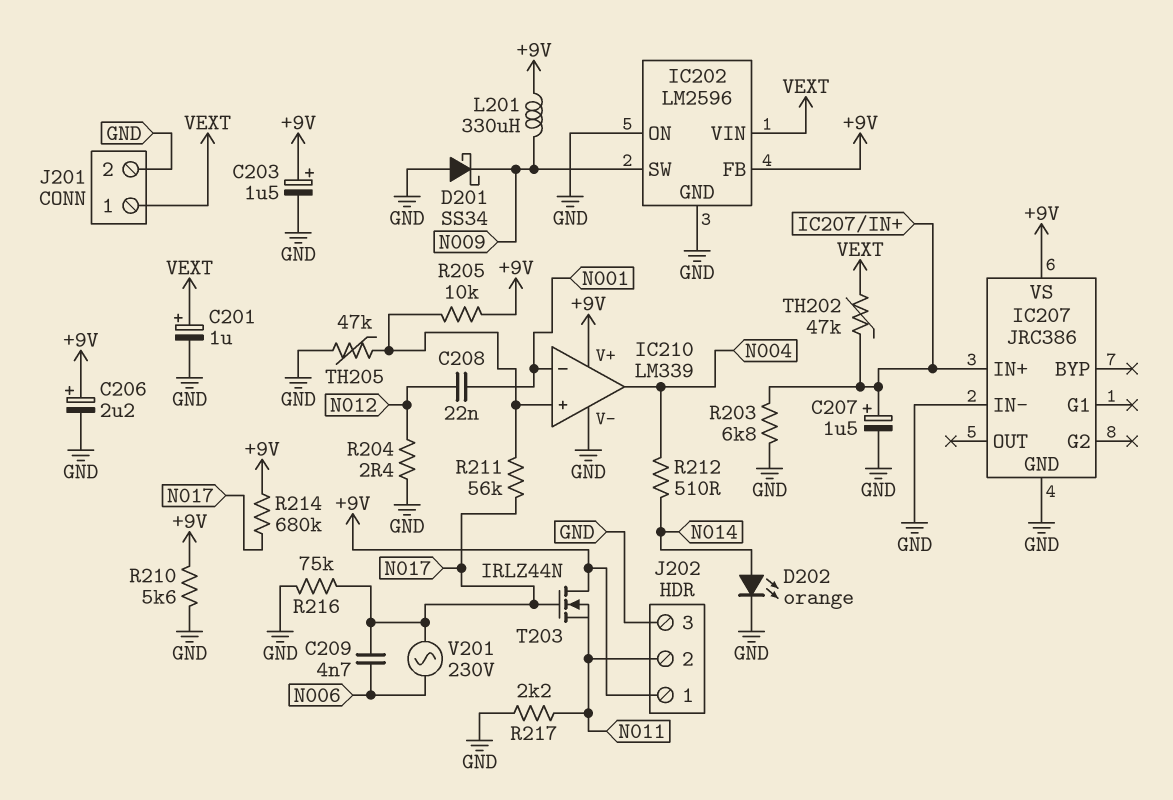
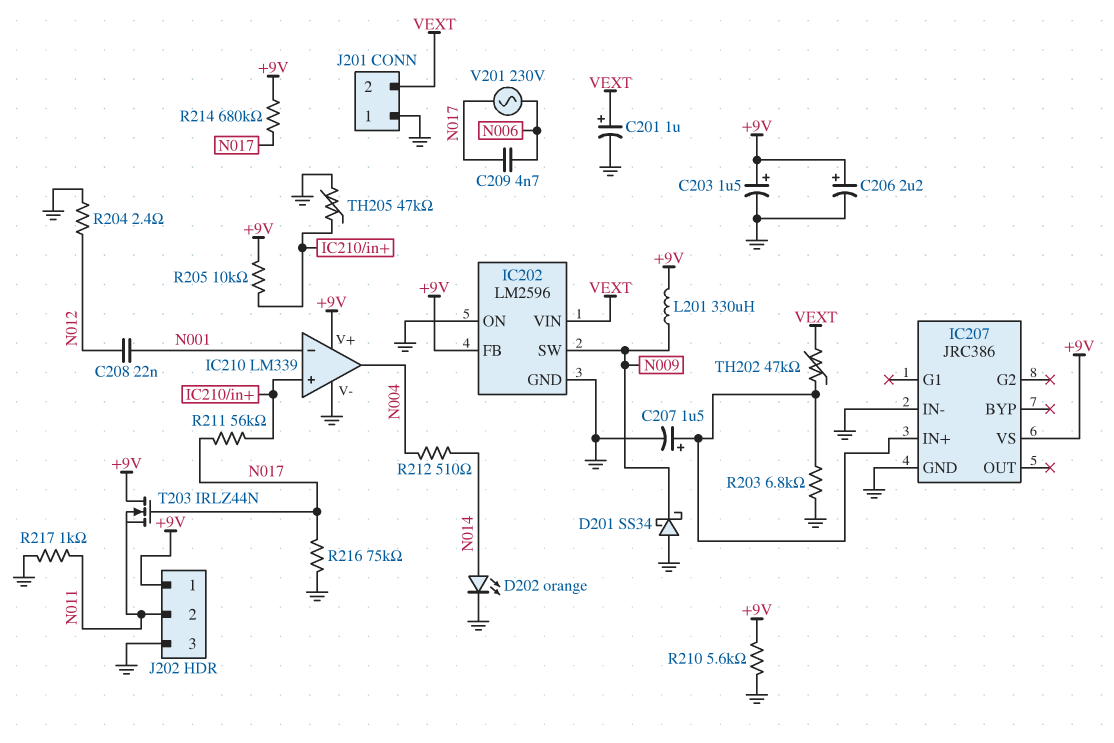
J201 pin 1: VEXT -> GND
J201 pin 2: GND -> VEXT
R217: 2.2k (GND, N011) -> 1k (GND, N011)

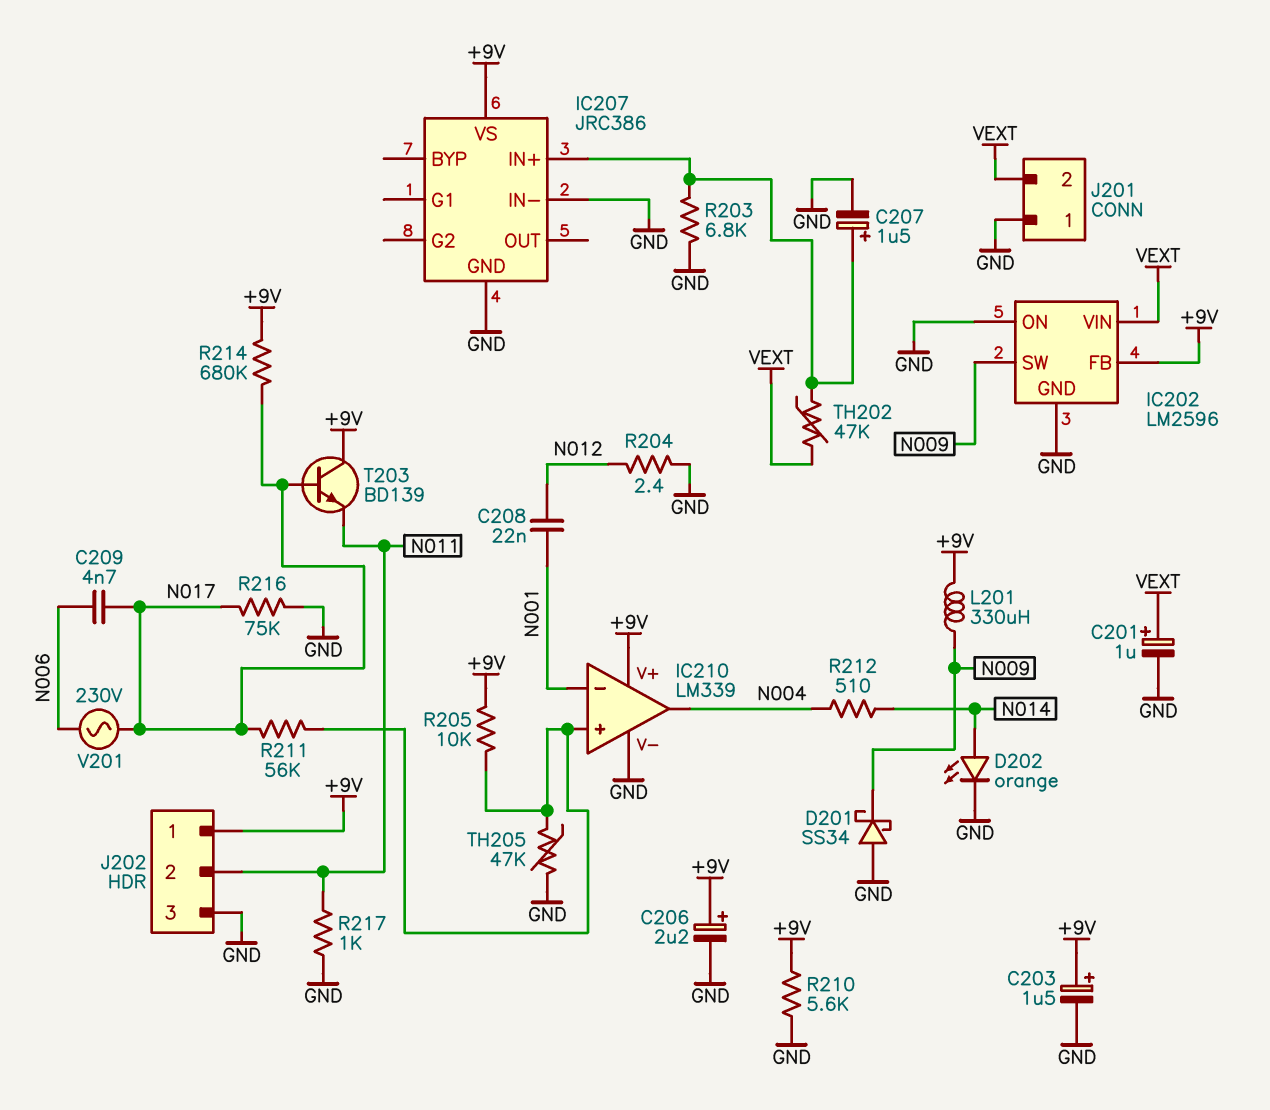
T203: NMOS IRLZ44N (G N017, D +9V, S N011) -> NPN BD139 (B N017, C +9V, E N011)

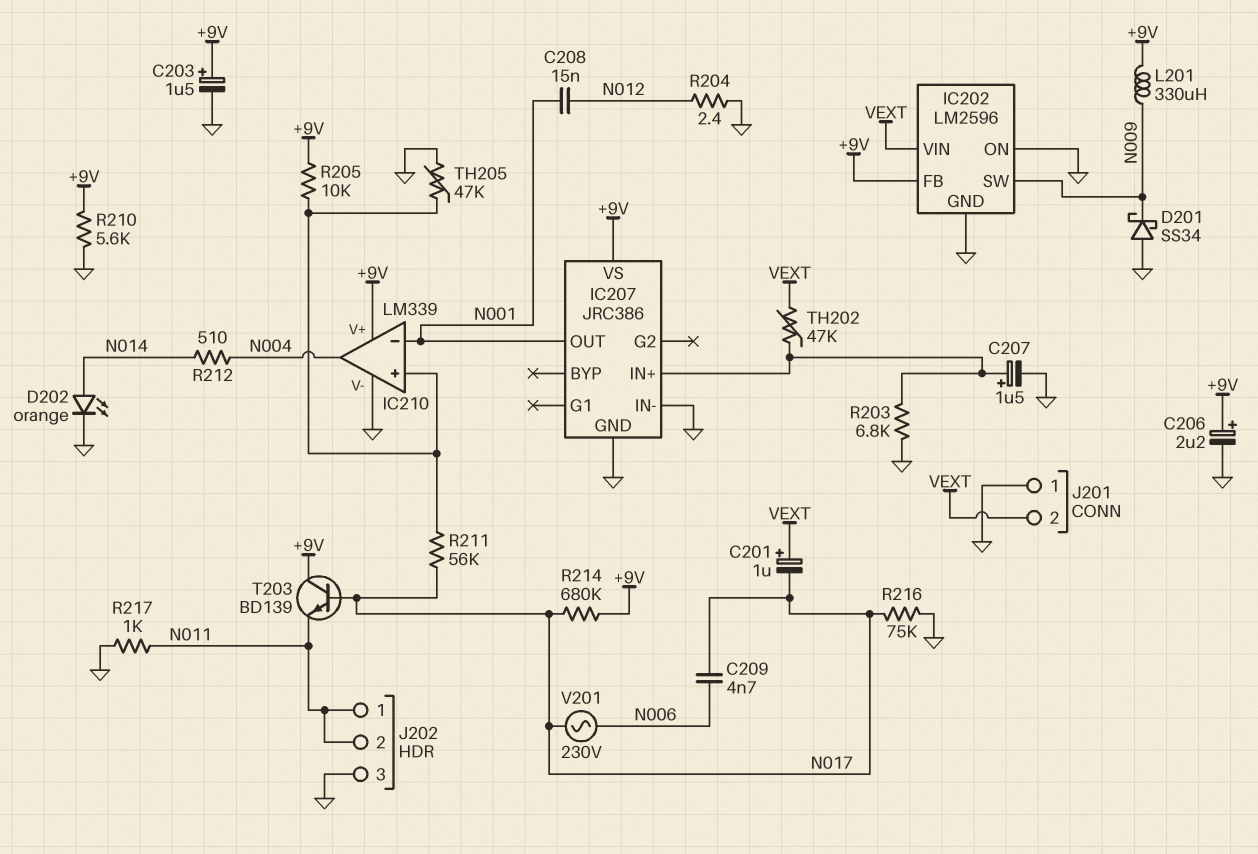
C201: 1uF (plus VEXT, minus GND) -> 1uF (plus VEXT, minus N017)
C208: 22nF (N001, N012) -> 15nF (N001, N012)
IC207 pin OUT: none -> N001
J202 pin 1: +9V -> N011

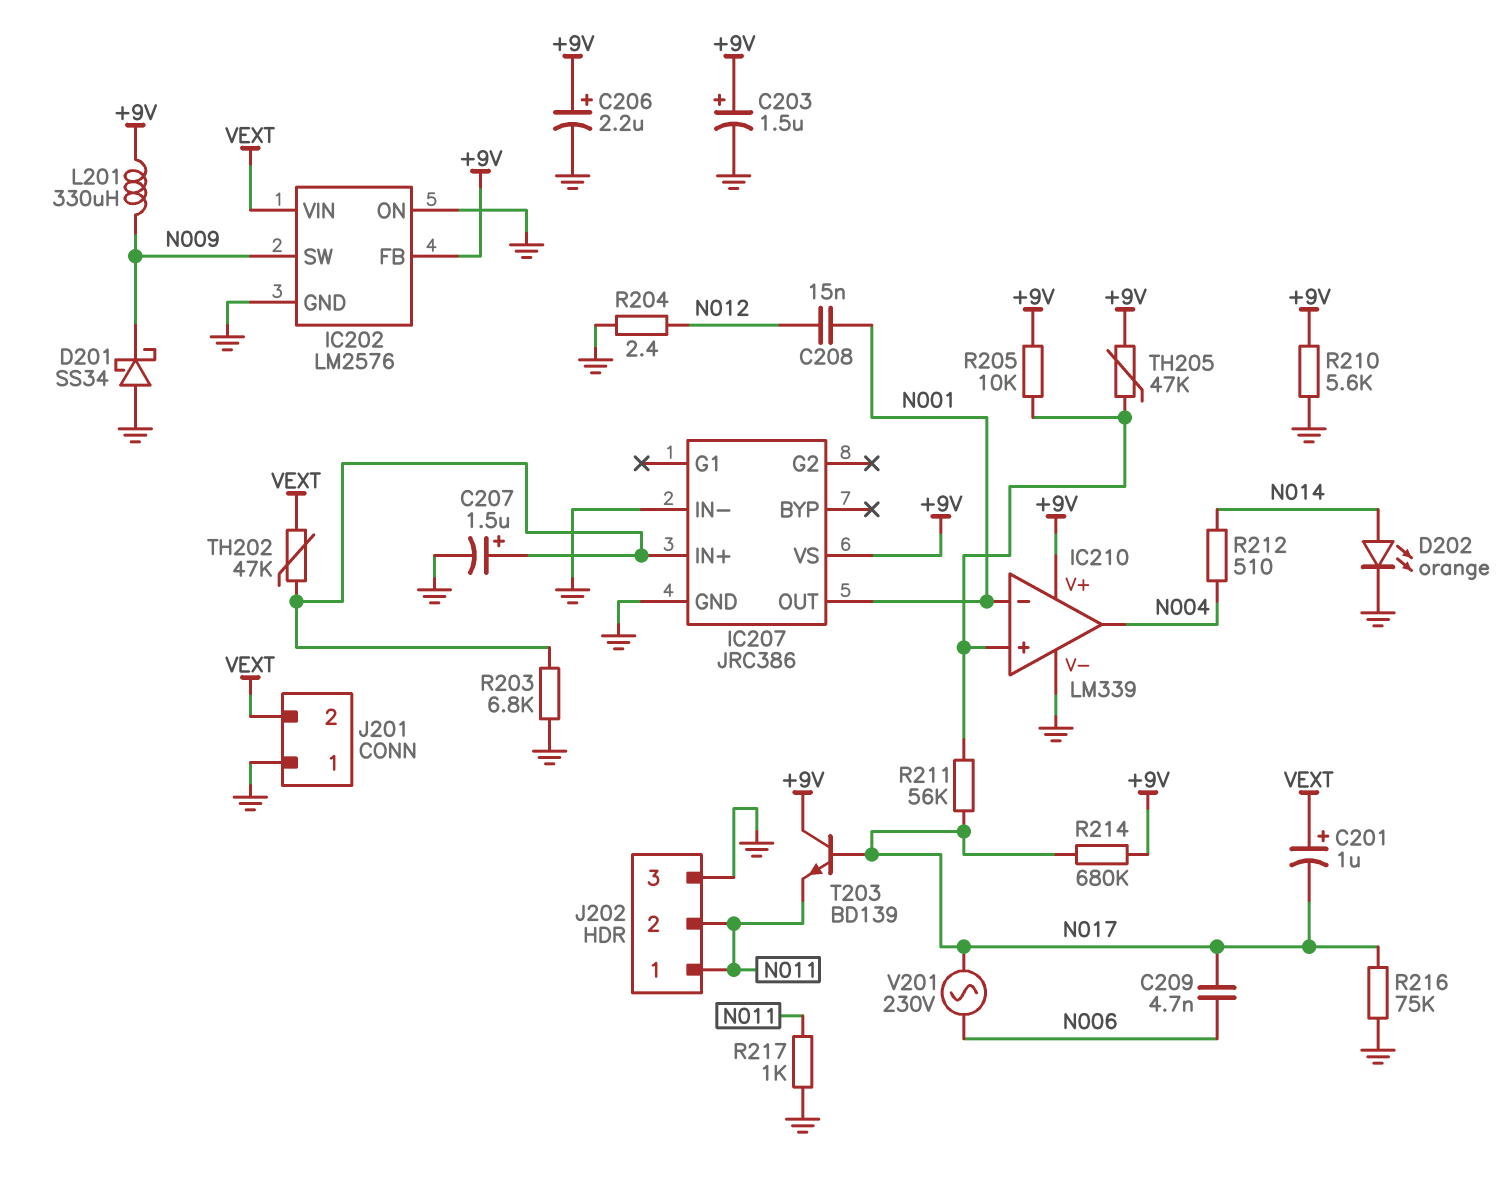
IC202: LM2596 -> LM2576
TH205: 47k (GND, IC210/in+) -> 47k (+9V, IC210/in+)

